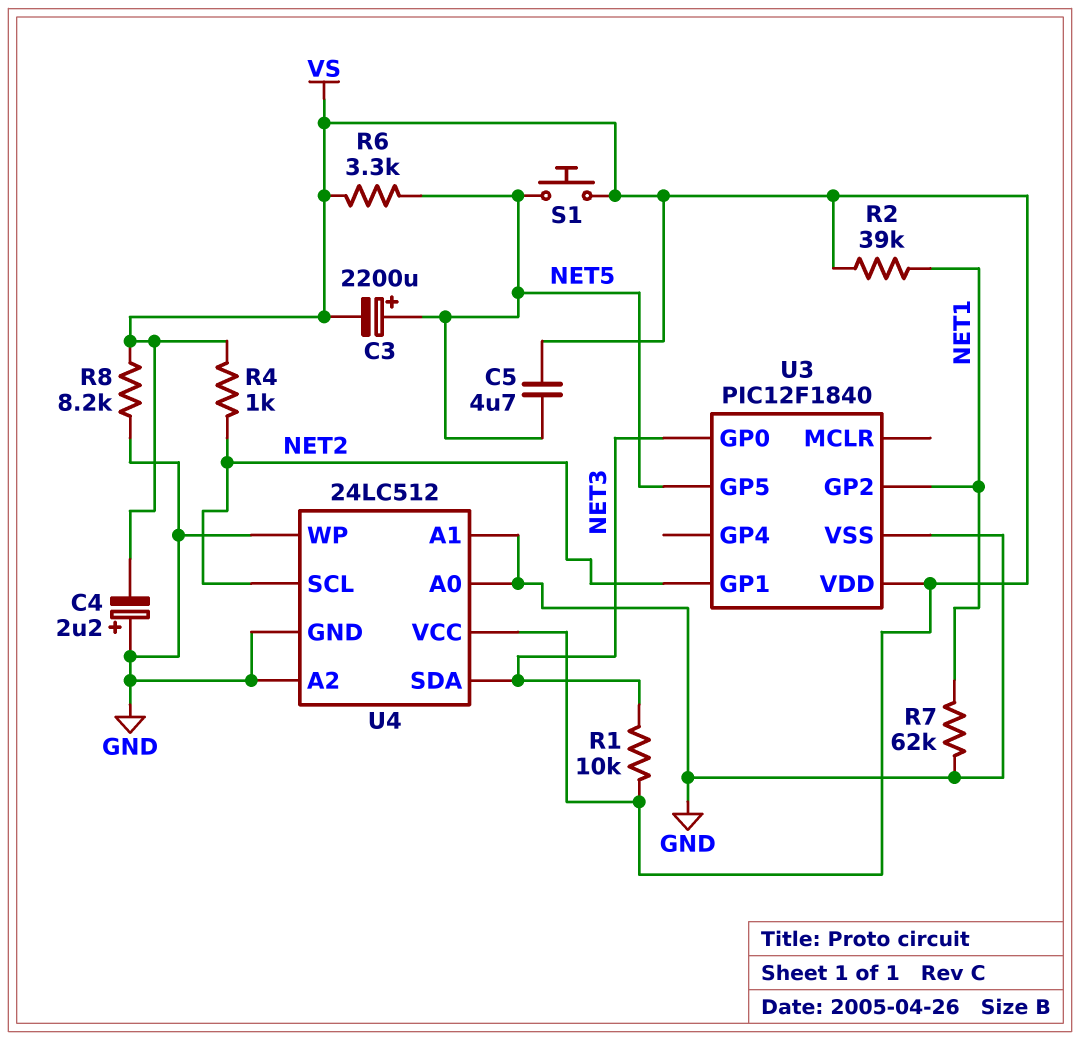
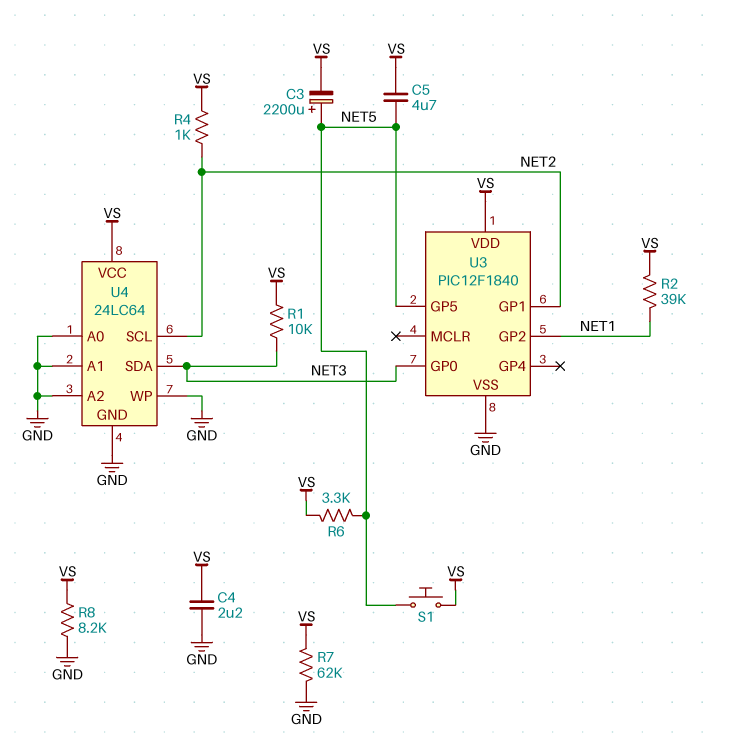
C4: 2.2uF (plus GND, minus VS) -> 2.2uF (GND, VS)
R7: 62k (GND, NET1) -> 62k (GND, VS)
U4: 24LC512 -> 24LC64

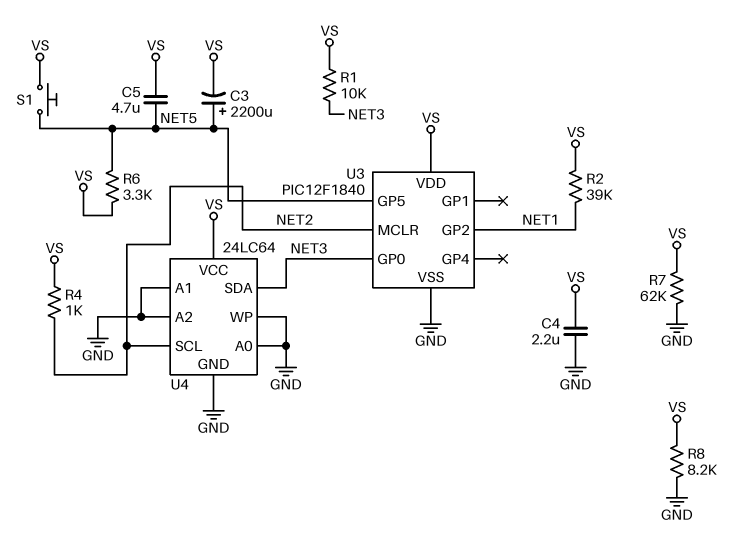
U3 pin GP1: NET2 -> none
U3 pin MCLR: none -> NET2

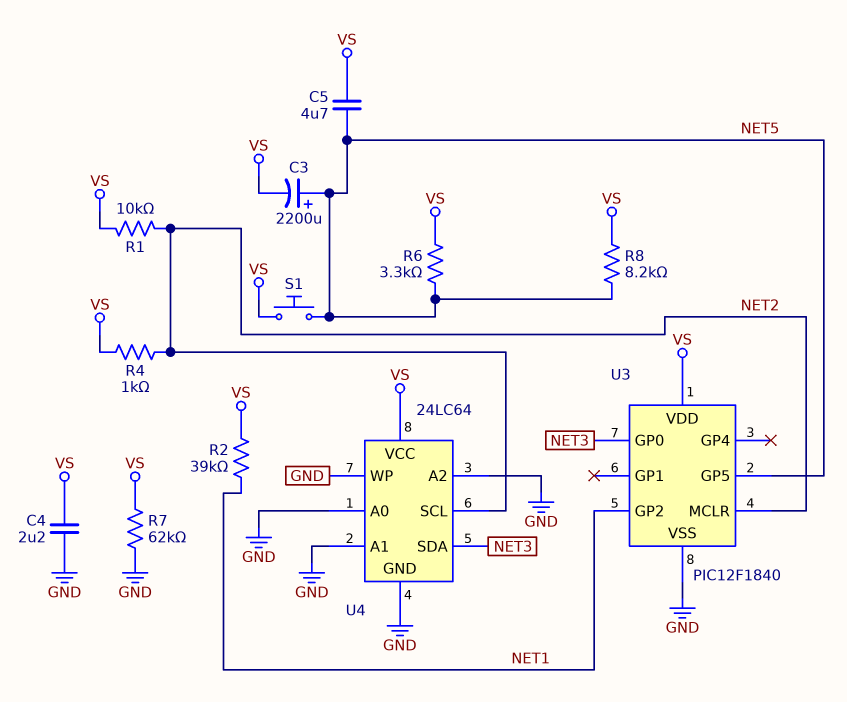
R1: 10k (NET3, VS) -> 10k (NET2, VS)
R8: 8.2k (GND, VS) -> 8.2k (NET5, VS)

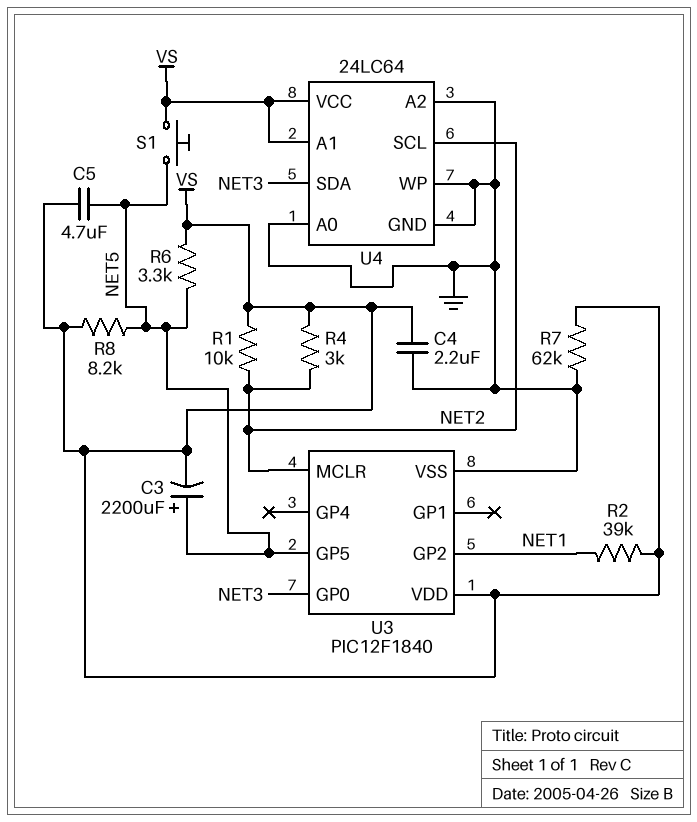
R4: 1k (NET2, VS) -> 3k (NET2, VS)
U4 pin A1: GND -> VS

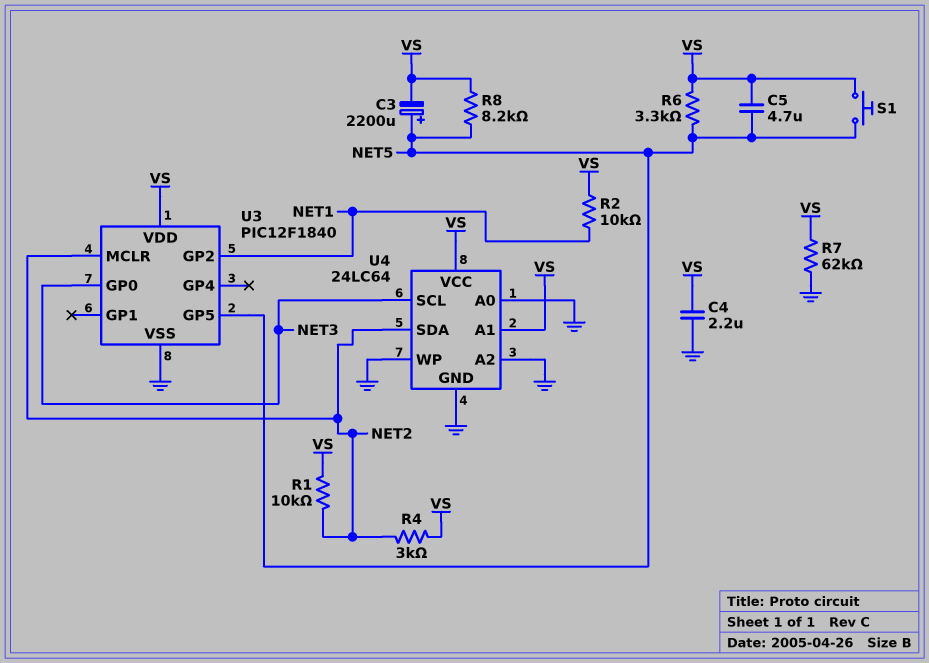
R2: 39k (NET1, VS) -> 10k (NET1, VS)
U4 pin SCL: NET2 -> NET3
U4 pin SDA: NET3 -> NET2

